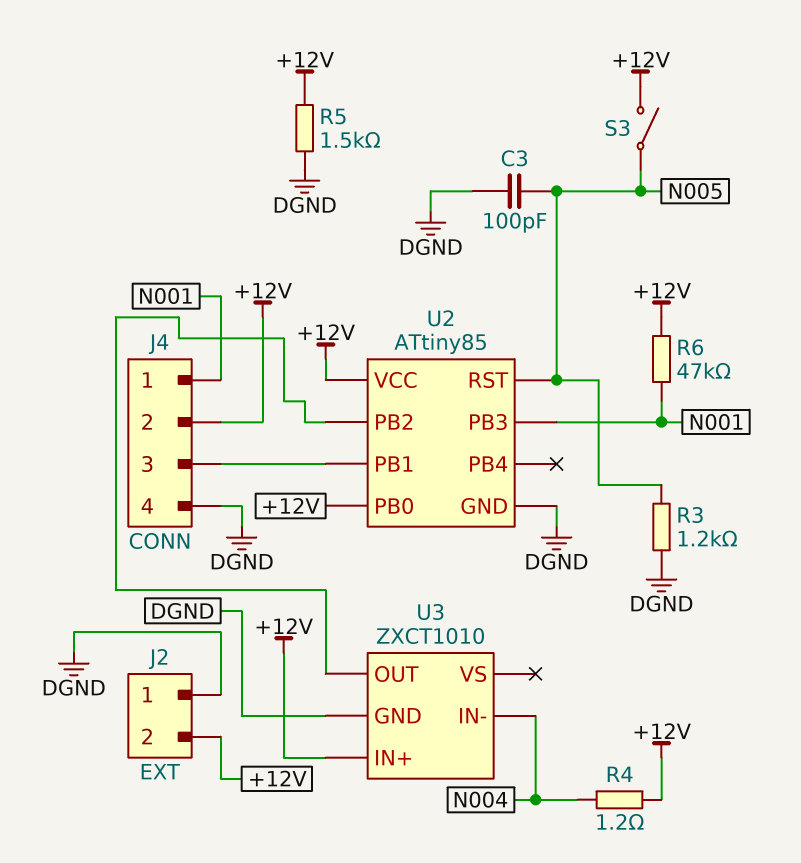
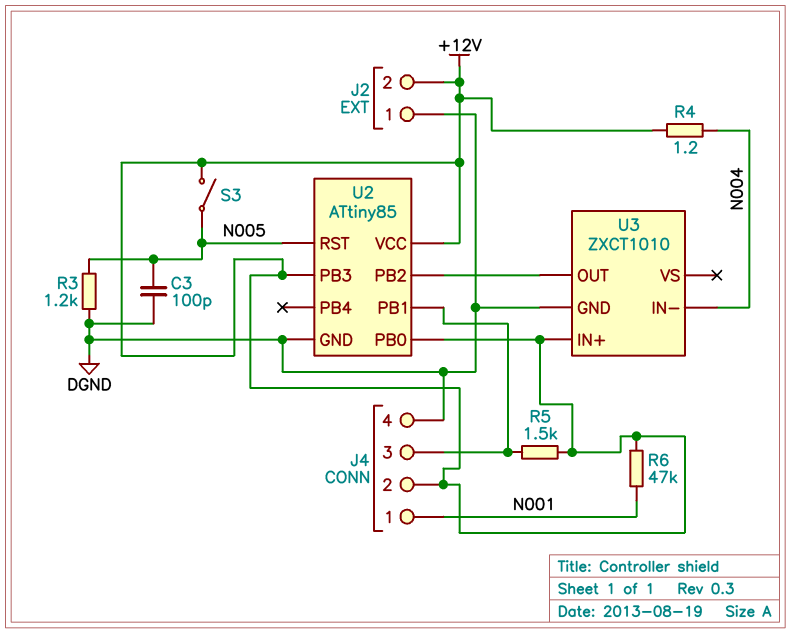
R5: 1.5k (+12V, DGND) -> 1.5k (+12V, J4/3)
U2 pin PB3: N001 -> +12V

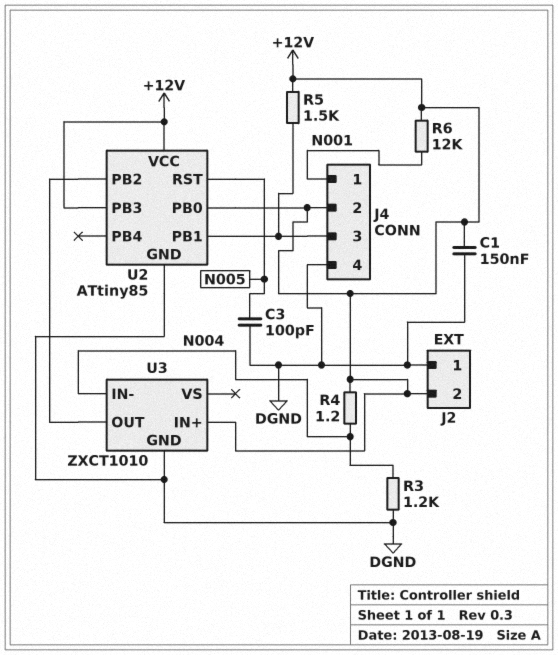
C1: none -> 150nF (+12V, DGND)
R3: 1.2k (DGND, N005) -> 1.2k (DGND, N004)
R6: 47k (+12V, N001) -> 12k (+12V, N001)
S3: switch (+12V, N005) -> none

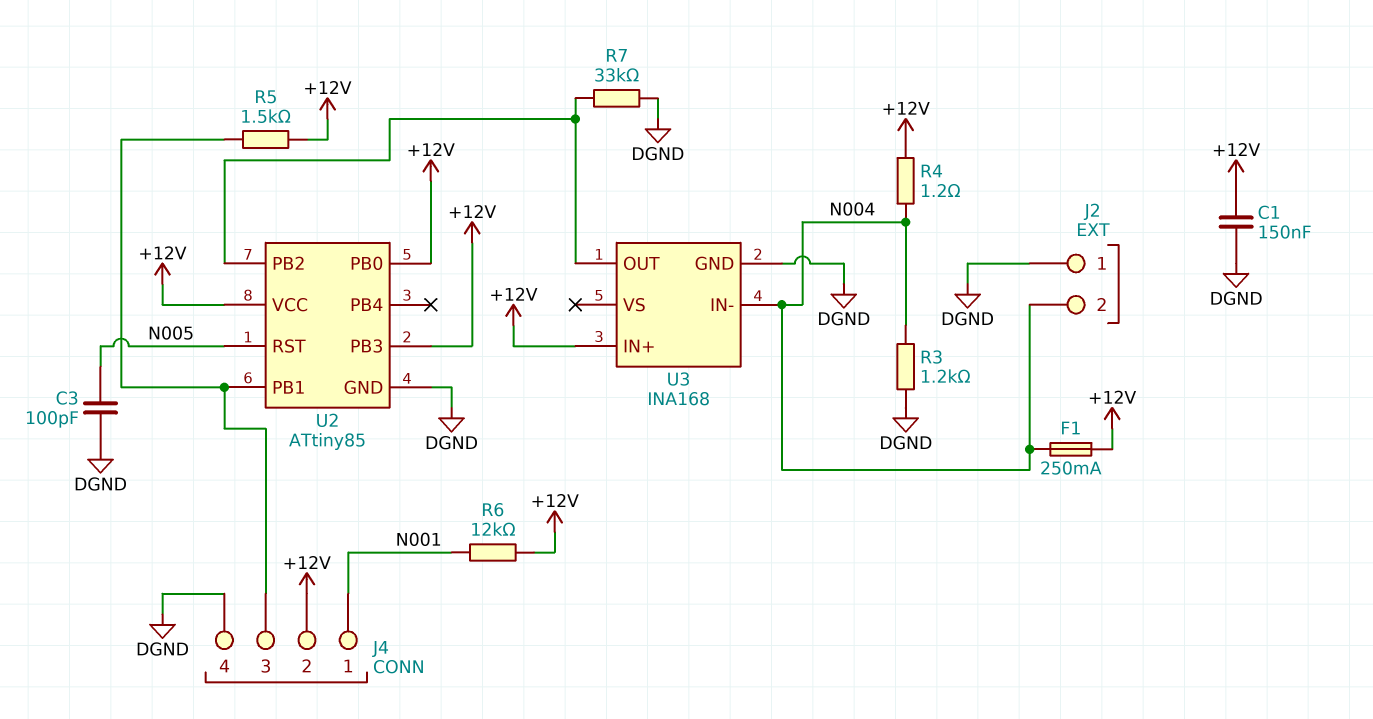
F1: none -> 250mA (+12V, N004)
J2 pin 2: +12V -> N004
R7: none -> 33k (DGND, U2/PB2)
U3: ZXCT1010 -> INA168

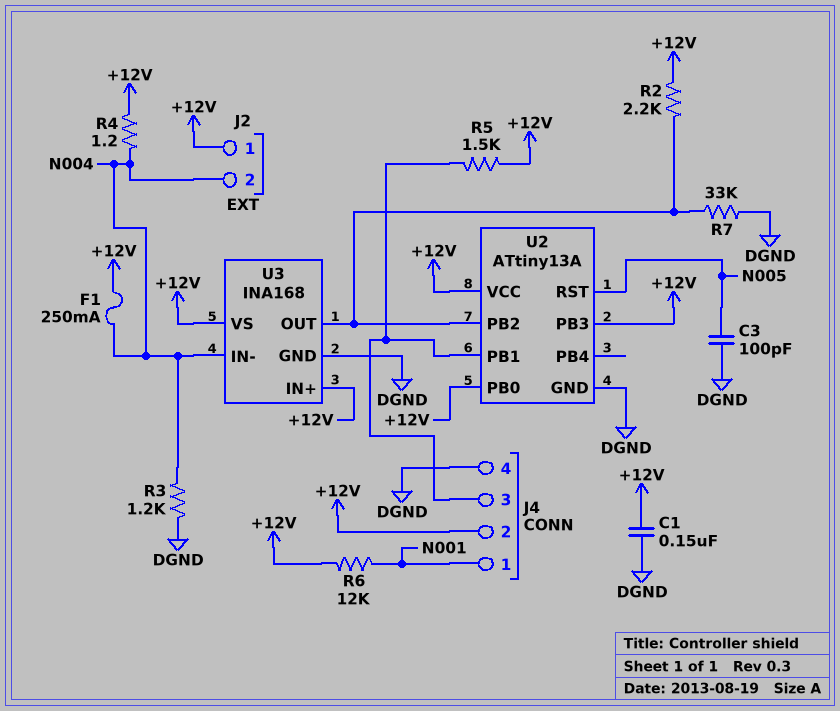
J2 pin 1: DGND -> +12V
R2: none -> 2.2k (+12V, U2/PB2)
U2: ATtiny85 -> ATtiny13A
U3 pin VS: none -> +12V

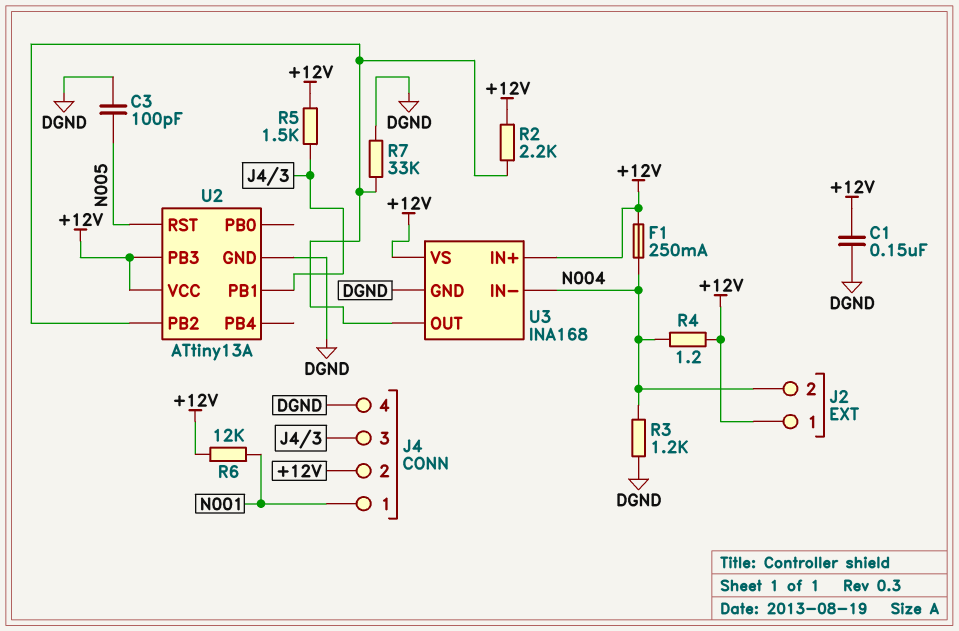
U2 pin PB0: +12V -> none

